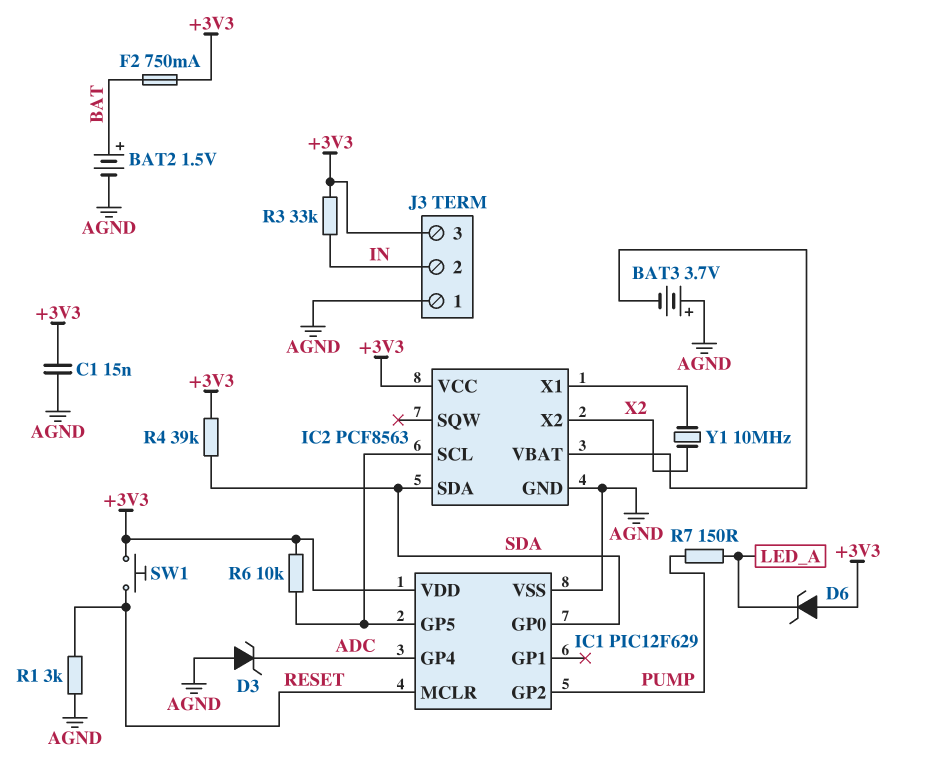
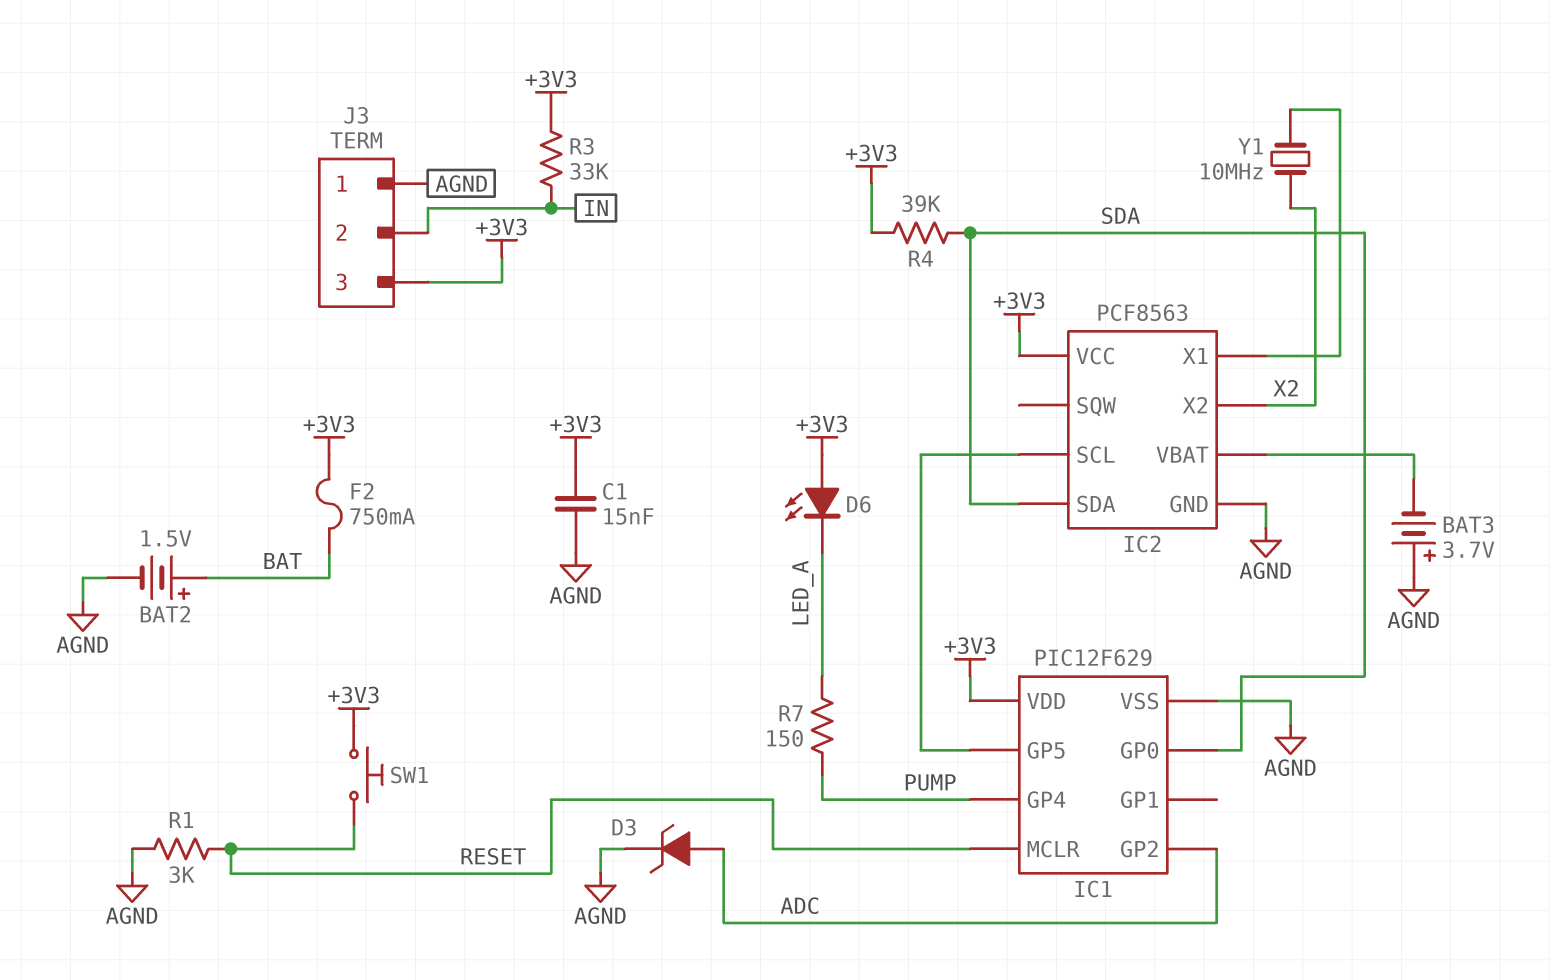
D3: zener (A AGND, K ADC) -> zener (A ADC, K AGND)
D6: zener (A +3V3, K LED_A) -> LED (A +3V3, K LED_A)
IC1 pin GP2: PUMP -> ADC
IC1 pin GP4: ADC -> PUMP
R6: 10k (+3V3, IC1/GP5) -> none

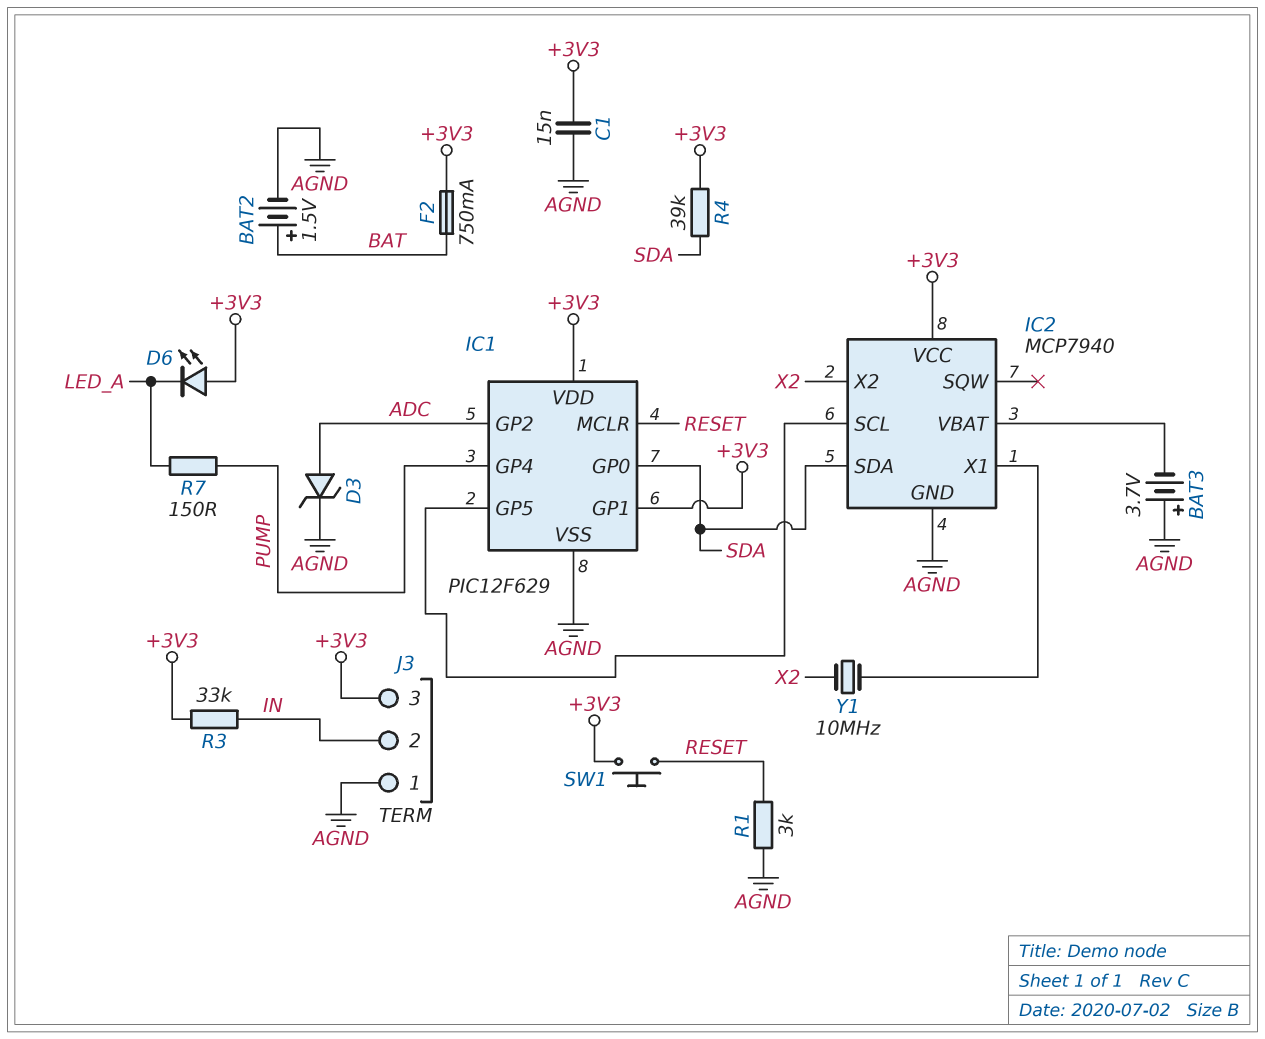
IC1 pin GP1: none -> +3V3
IC2: PCF8563 -> MCP7940

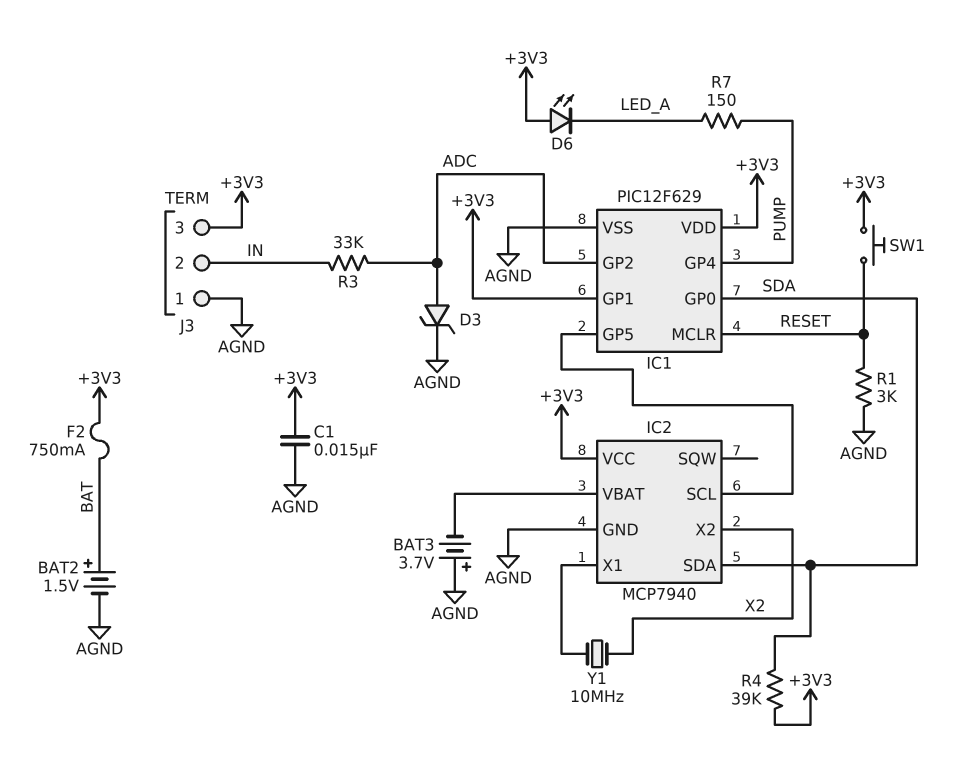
R3: 33k (+3V3, IN) -> 33k (ADC, IN)

